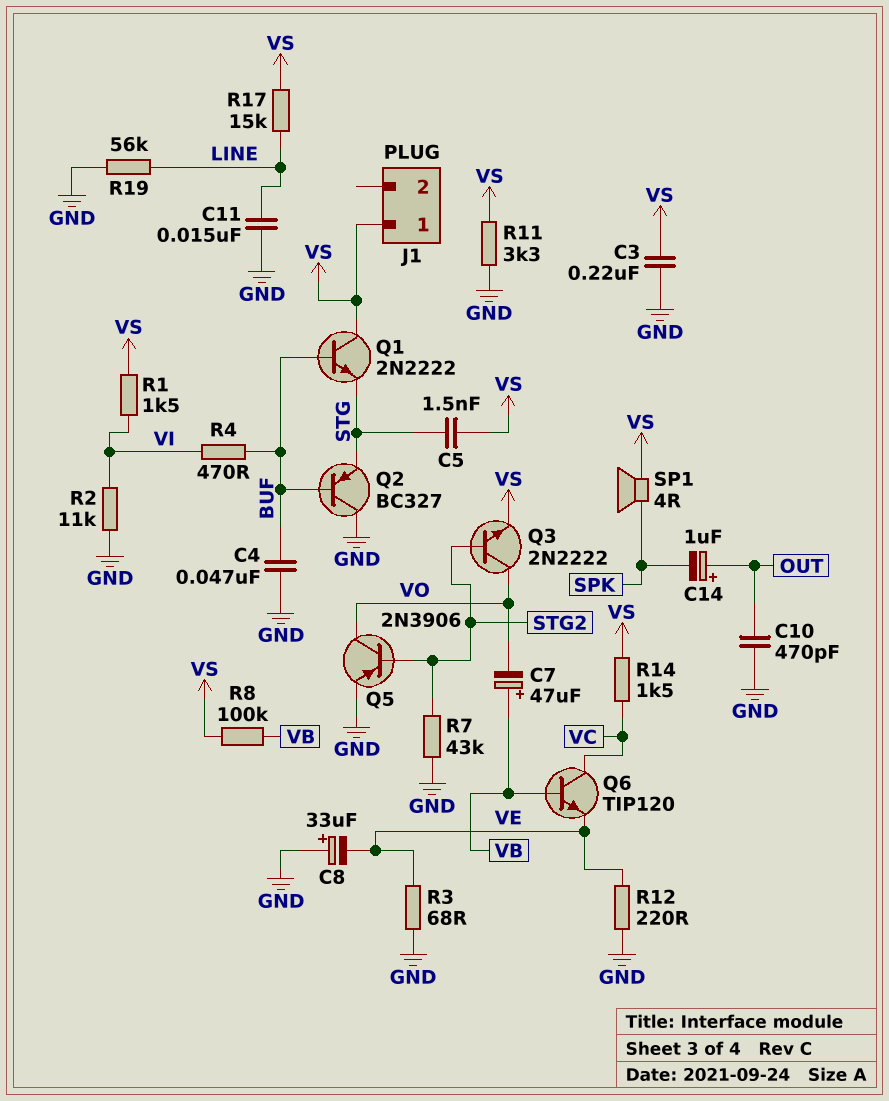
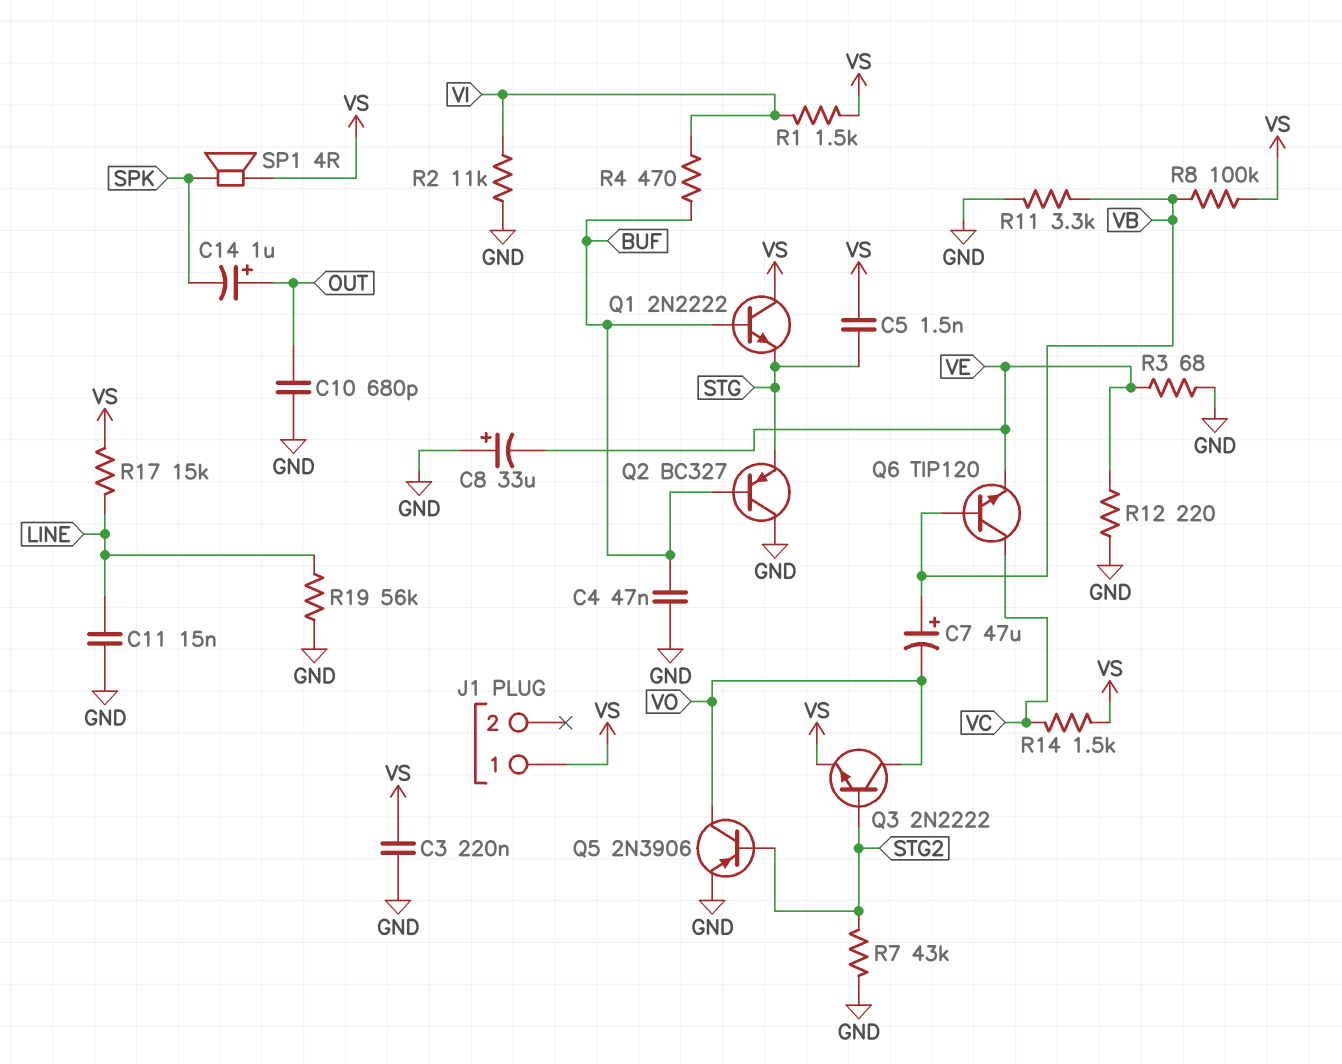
C10: 470pF (GND, OUT) -> 680pF (GND, OUT)
R11: 3.3k (GND, VS) -> 3.3k (GND, VB)

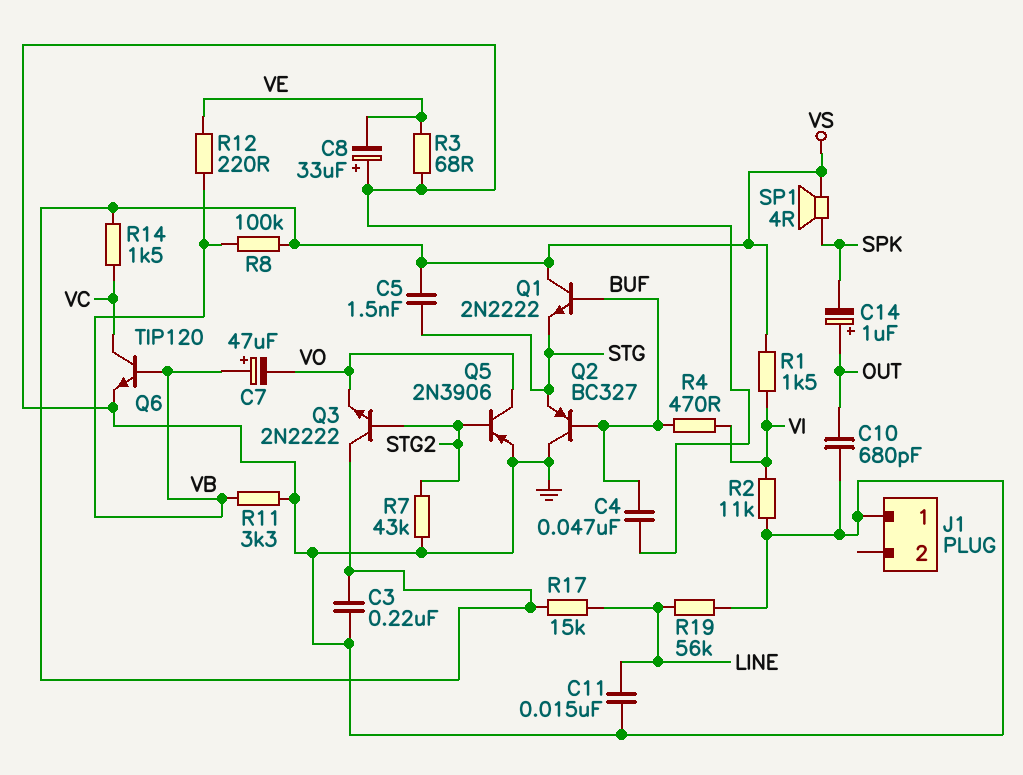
J1 pin 1: VS -> GND
Q3: NPN 2N2222 (B STG2, C VO, E VS) -> NPN 2N2222 (B STG2, C VS, E VO)
Q6: NPN TIP120 (B VB, C VC, E VE) -> NPN TIP120 (B VB, C VC, E GND)
R12: 220 (GND, VE) -> 220 (VB, VE)

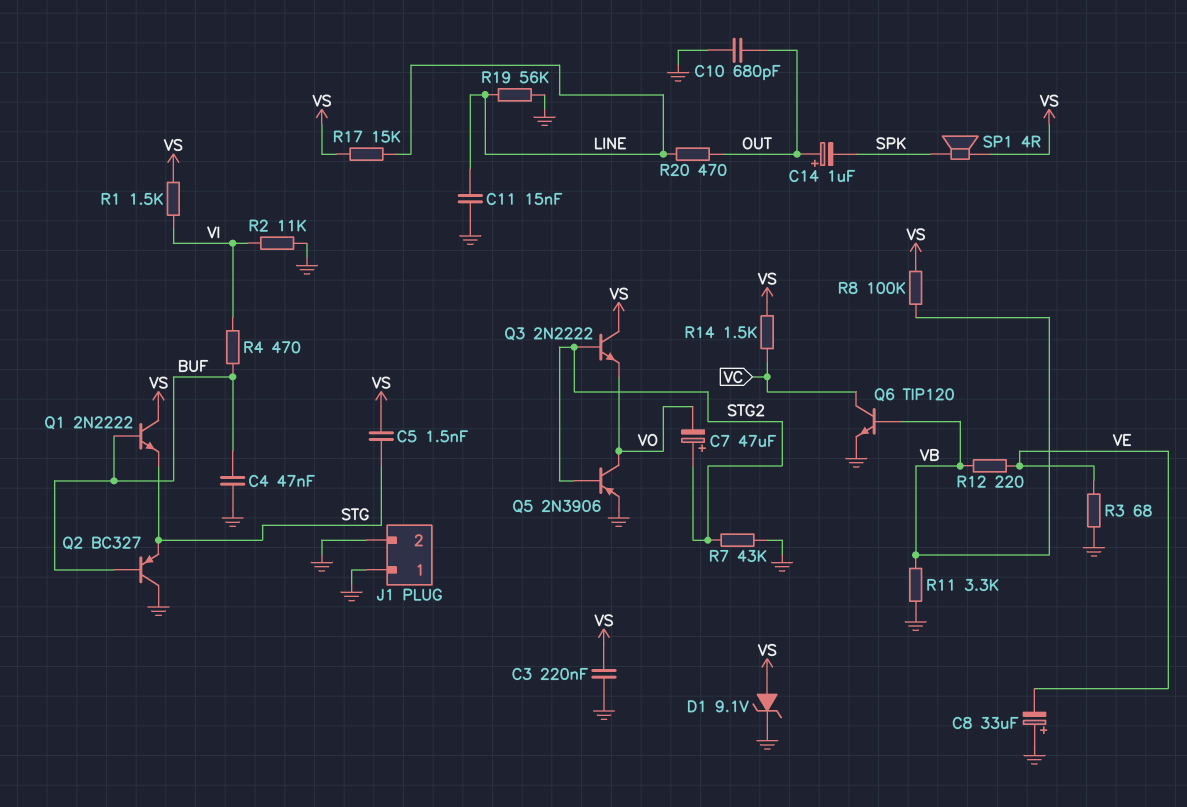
C7: 47uF (plus VB, minus VO) -> 47uF (plus STG2, minus VO)
D1: none -> zener 9.1V (A VS, K GND)
J1 pin 2: none -> GND
R20: none -> 470 (LINE, OUT)

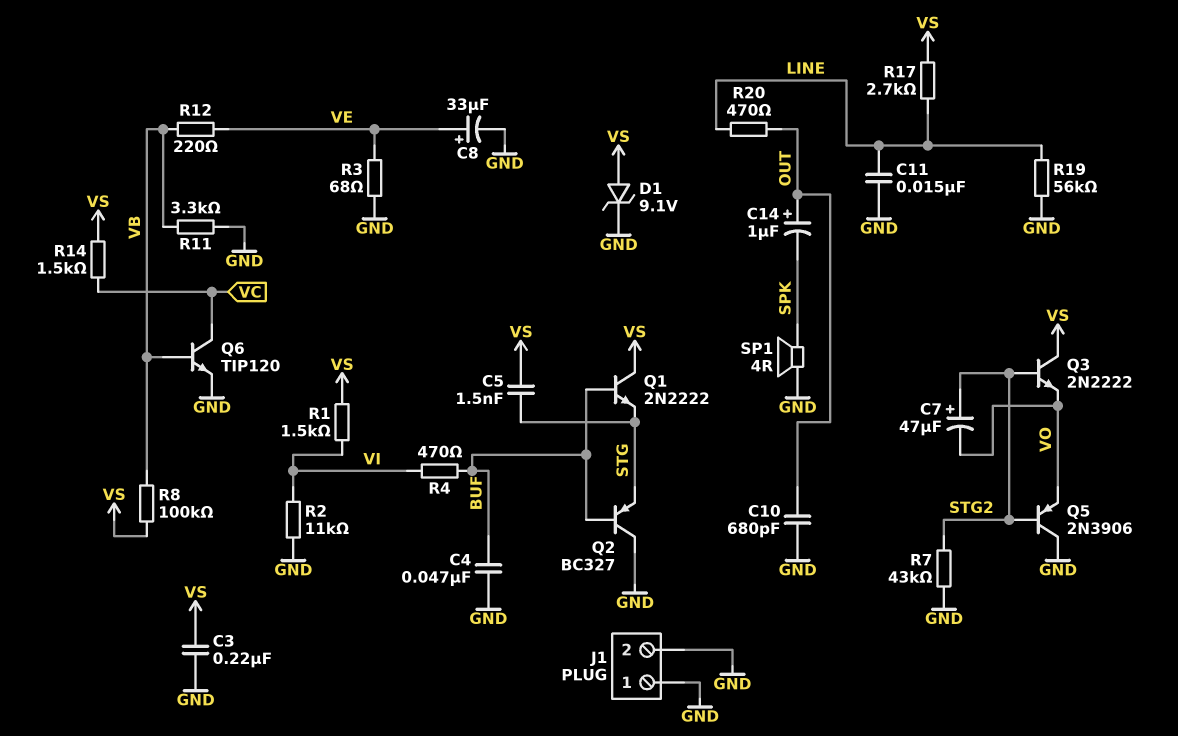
C8: 33uF (plus GND, minus VE) -> 33uF (plus VE, minus GND)
Q5: PNP 2N3906 (B STG2, C VO, E GND) -> PNP 2N3906 (B STG2, C GND, E VO)
R17: 15k (LINE, VS) -> 2.7k (LINE, VS)
SP1: speaker 4R (SPK, VS) -> speaker 4R (GND, SPK)

